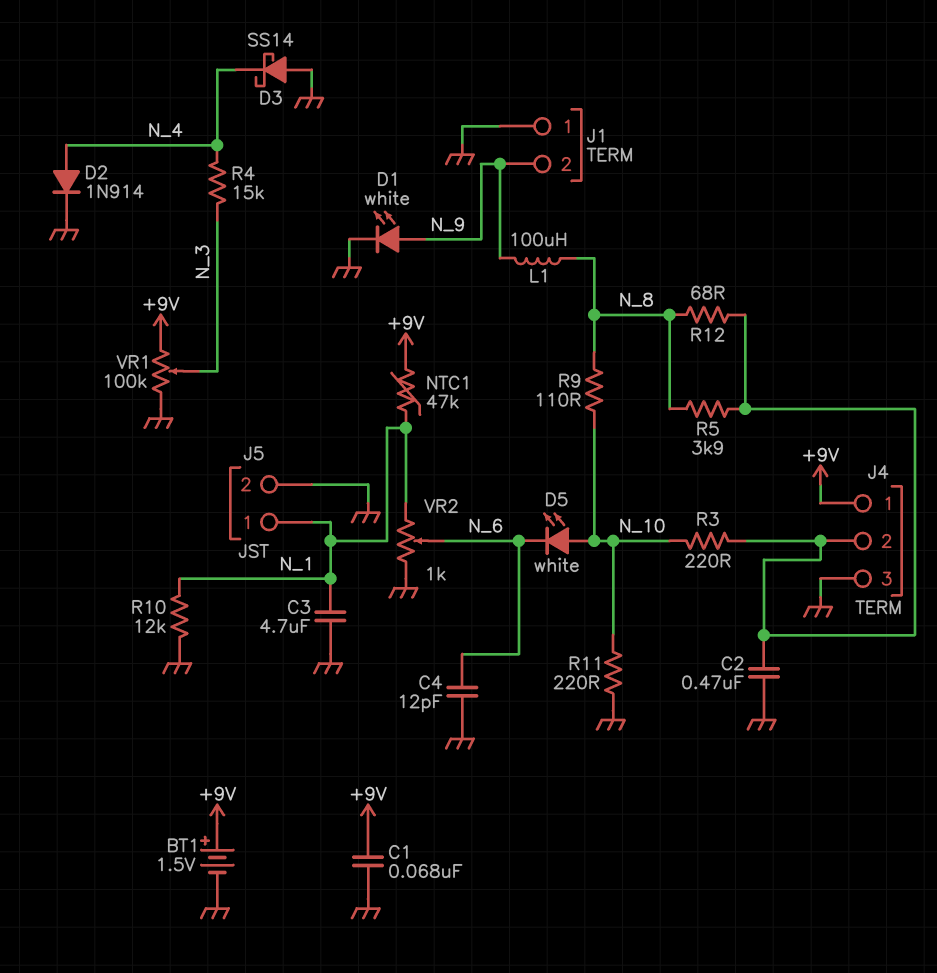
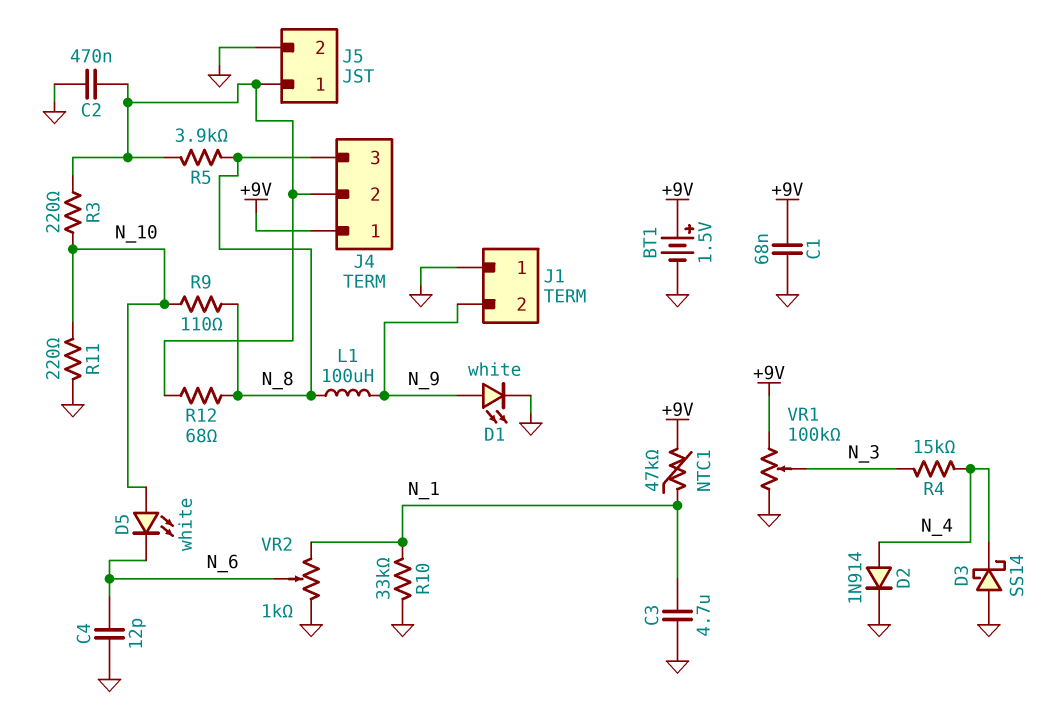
J4 pin 3: GND -> N_8
J5 pin 1: N_1 -> J4/2
R10: 12k (GND, N_1) -> 33k (GND, N_1)

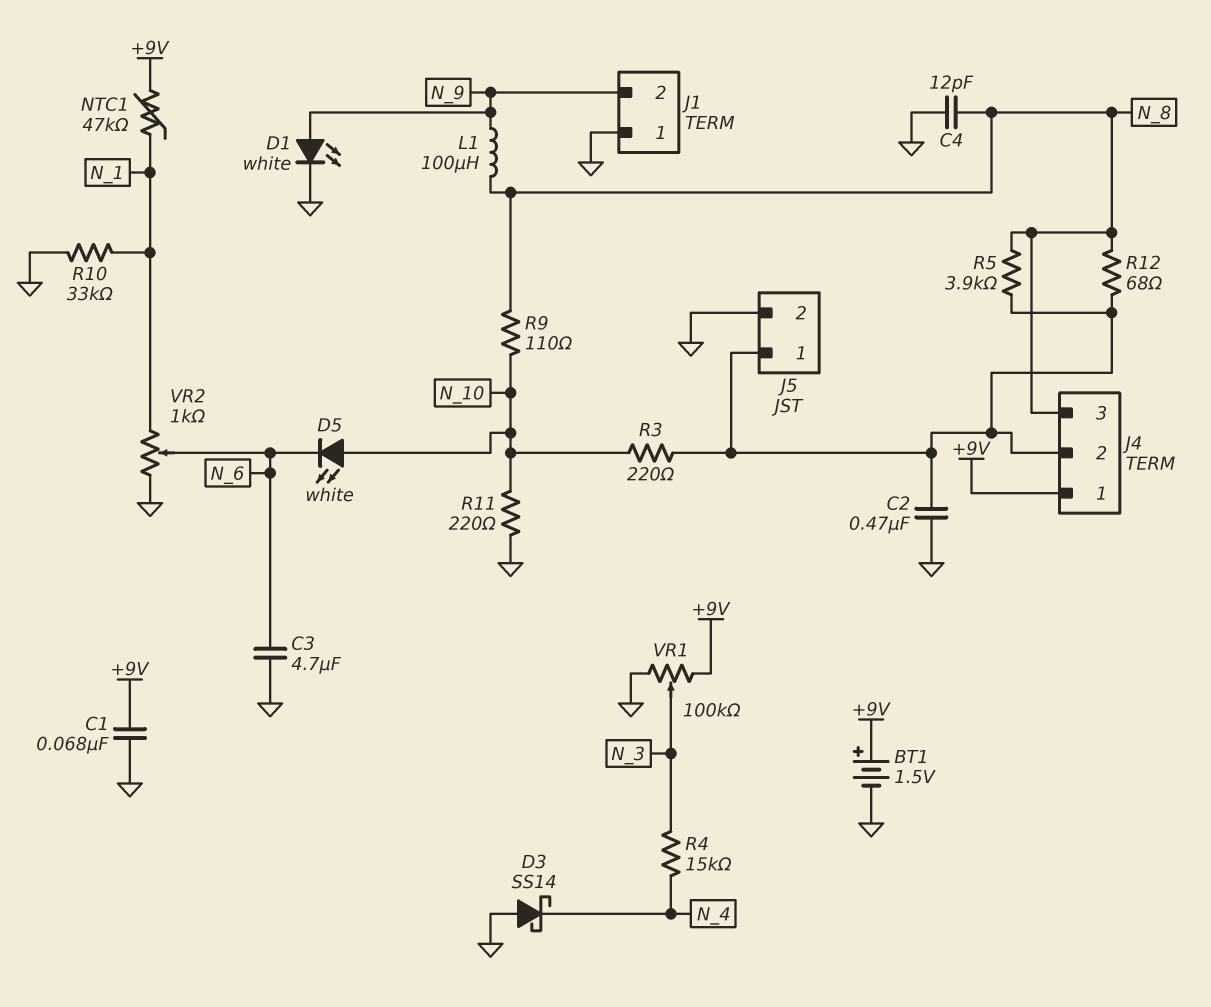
C3: 4.7uF (GND, N_1) -> 4.7uF (GND, N_6)
C4: 12pF (GND, N_6) -> 12pF (GND, N_8)
D2: diode 1N914 (A N_4, K GND) -> none

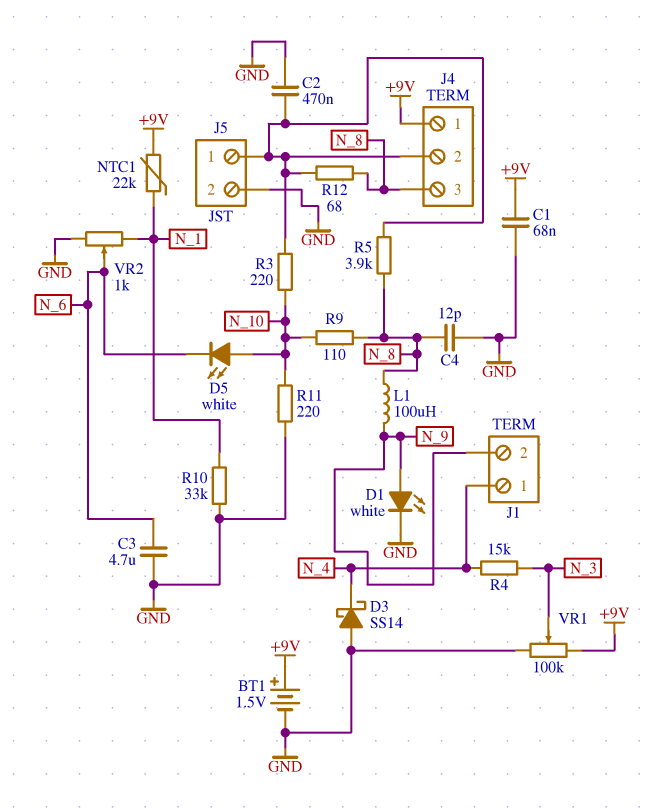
J1 pin 1: GND -> N_4
NTC1: 47k (+9V, N_1) -> 22k (+9V, N_1)

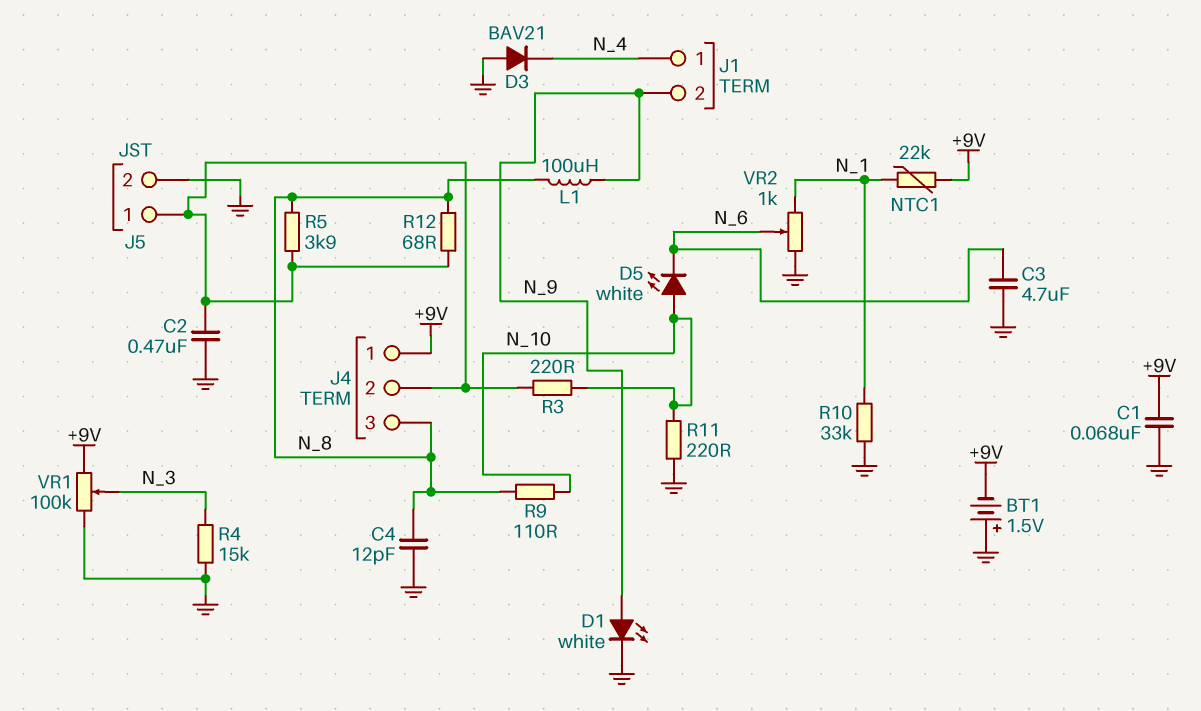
BT1: 1.5V (plus +9V, minus GND) -> 1.5V (plus GND, minus +9V)
D3: schottky SS14 (A GND, K N_4) -> diode BAV21 (A GND, K N_4)
R4: 15k (N_3, N_4) -> 15k (GND, N_3)

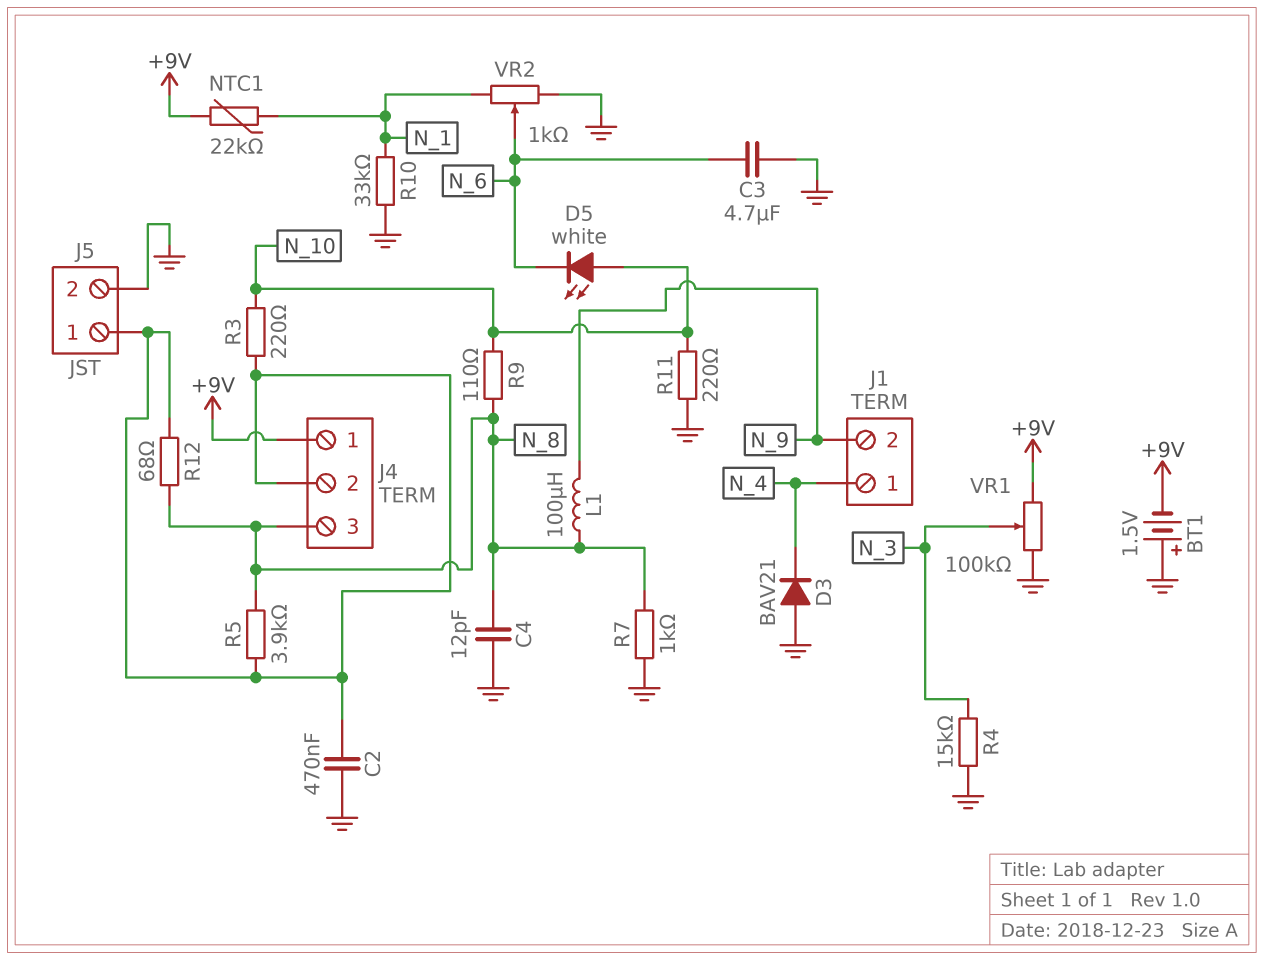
C1: 68nF (+9V, GND) -> none
D1: LED white (A N_9, K GND) -> none
R7: none -> 1k (GND, N_8)

